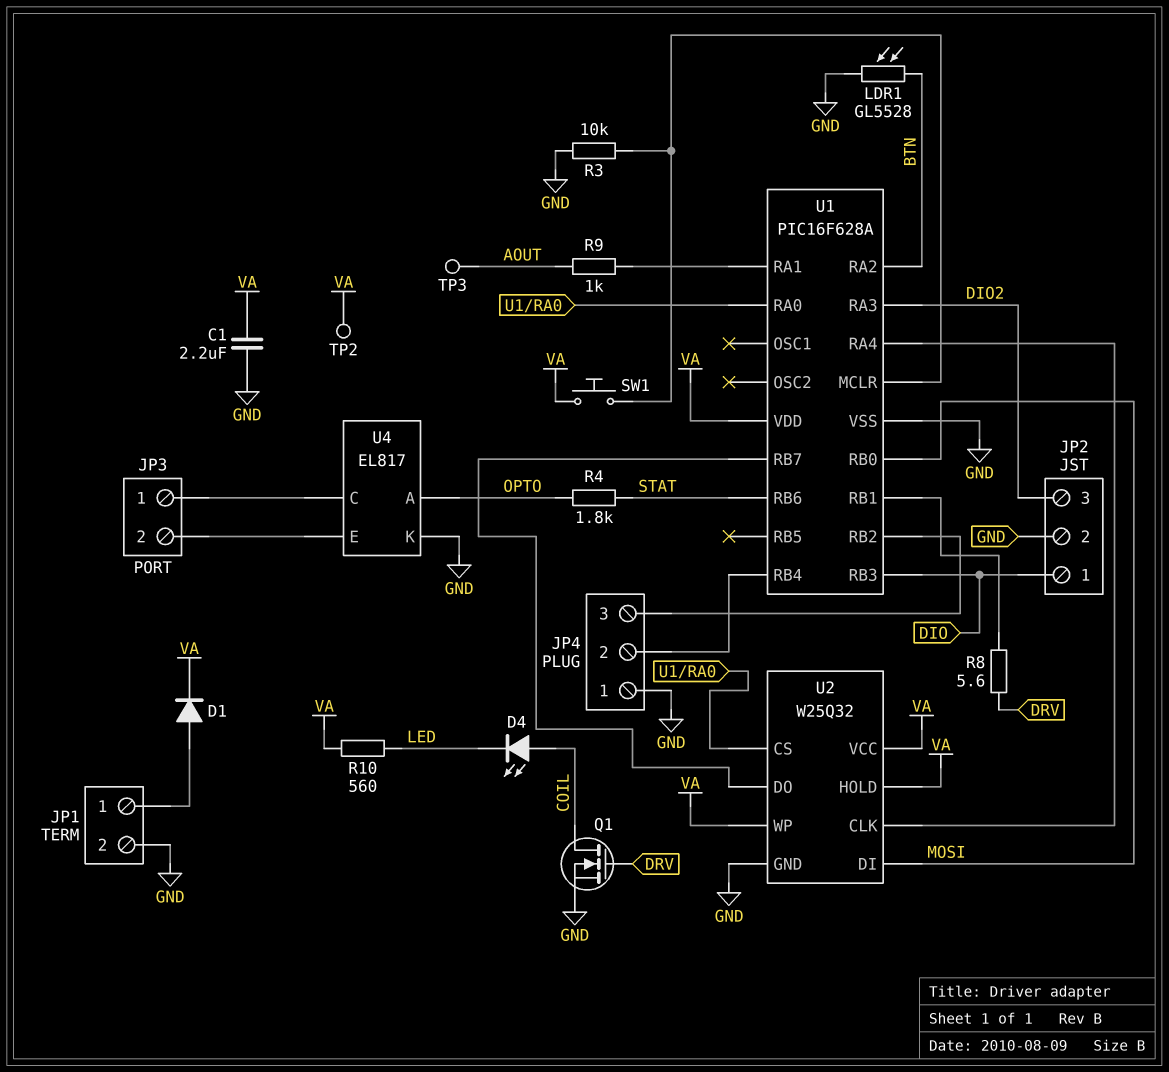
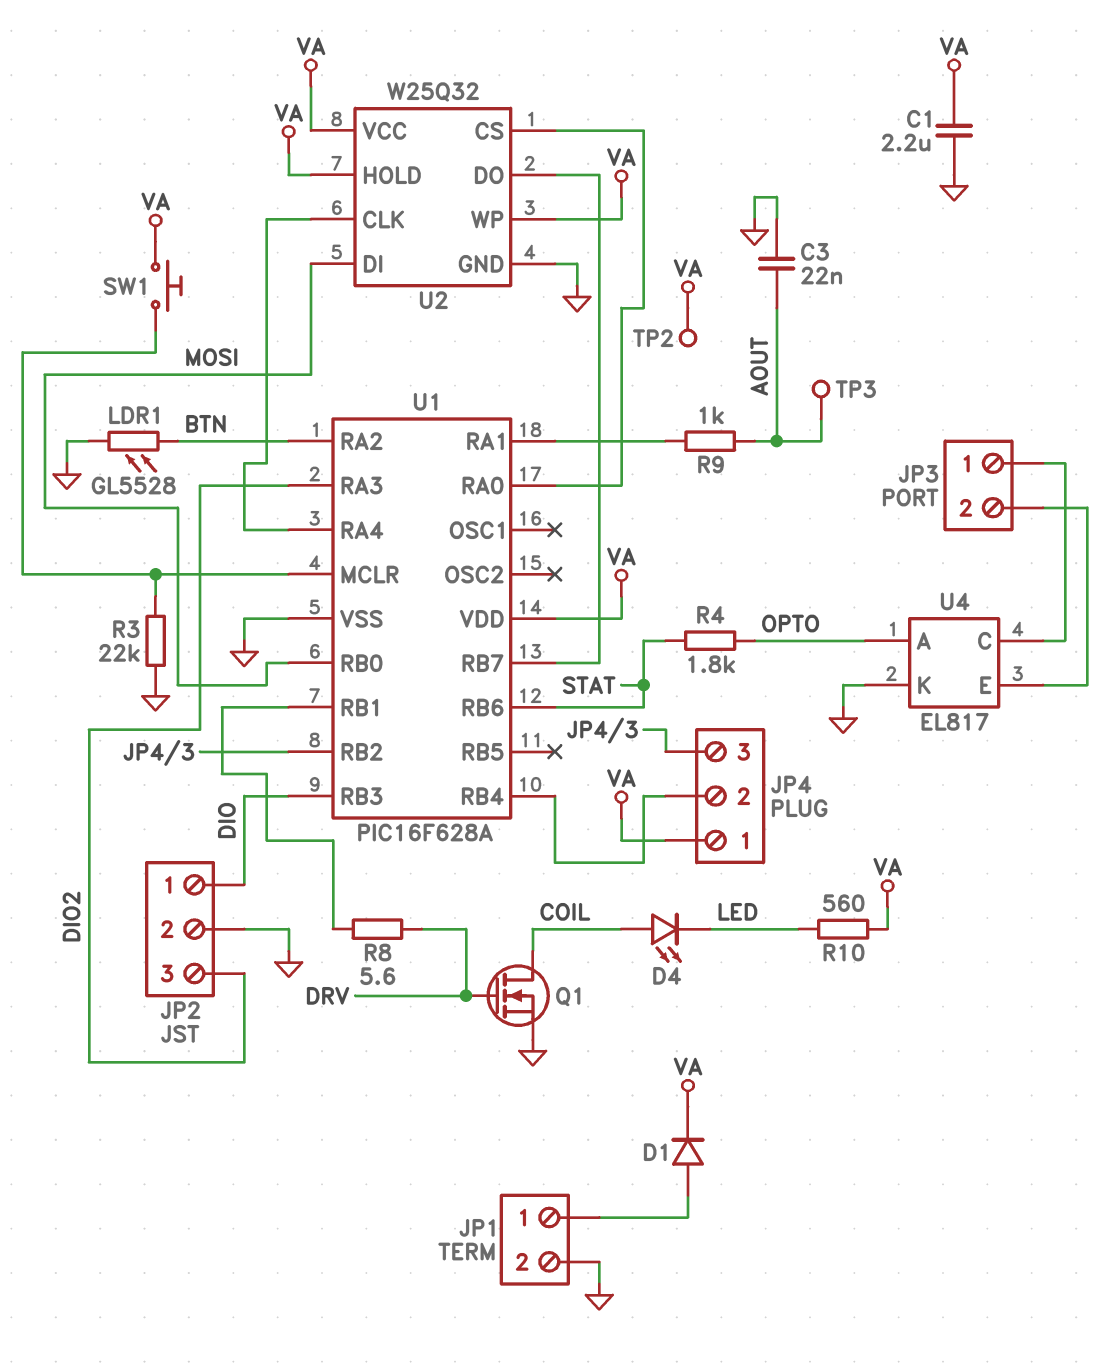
C3: none -> 22nF (AOUT, GND)
JP4 pin 1: GND -> VA
R3: 10k (GND, U1/MCLR) -> 22k (GND, U1/MCLR)

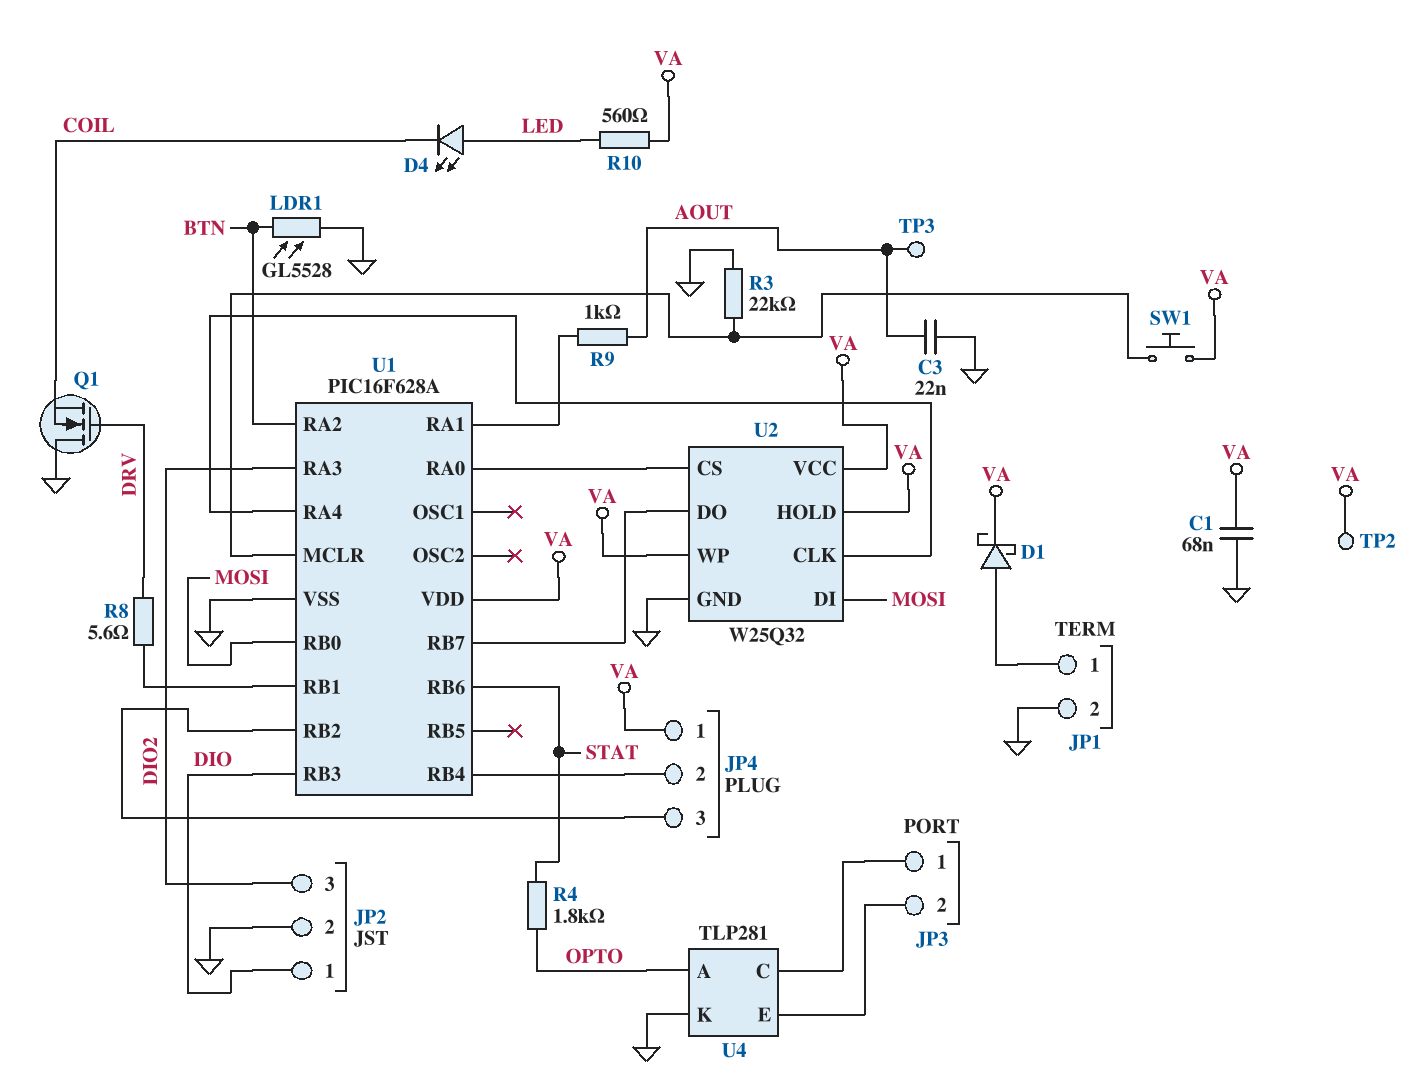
C1: 2.2uF (GND, VA) -> 68nF (GND, VA)
D1: diode (A JP1/1, K VA) -> schottky (A JP1/1, K VA)
D4: LED (A COIL, K LED) -> LED (A LED, K COIL)
Q1: NMOS (G DRV, D COIL, S GND) -> NMOS (G DRV, D GND, S COIL)
U4: EL817 -> TLP281

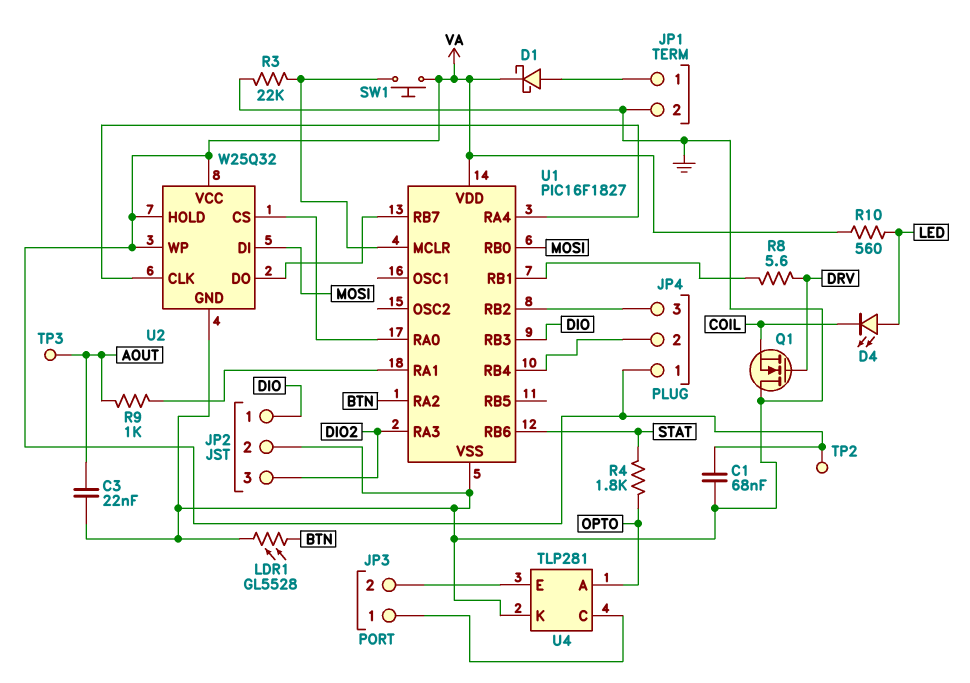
U1: PIC16F628A -> PIC16F1827

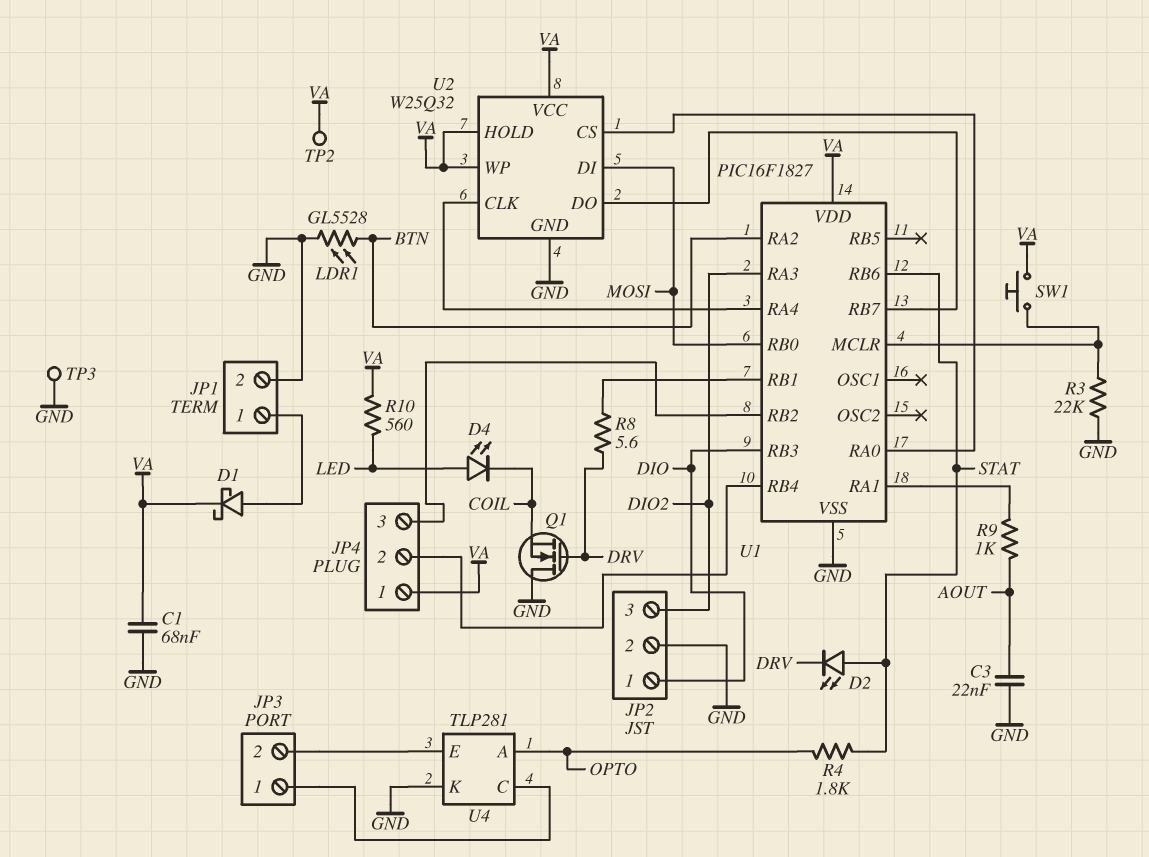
D2: none -> LED (A STAT, K DRV)
TP3: test point (AOUT) -> test point (GND)

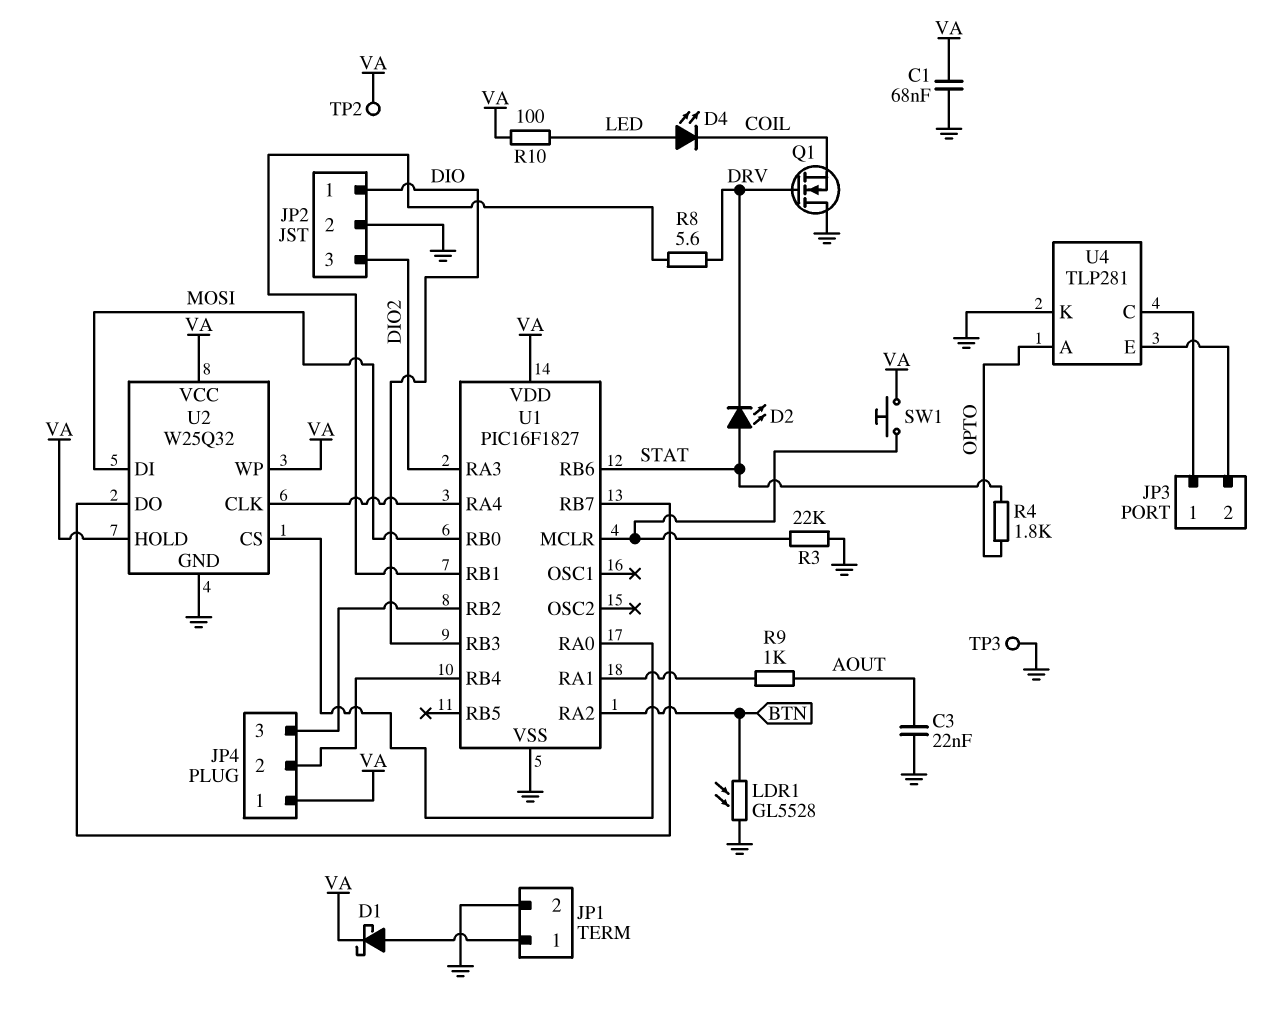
R10: 560 (LED, VA) -> 100 (LED, VA)

